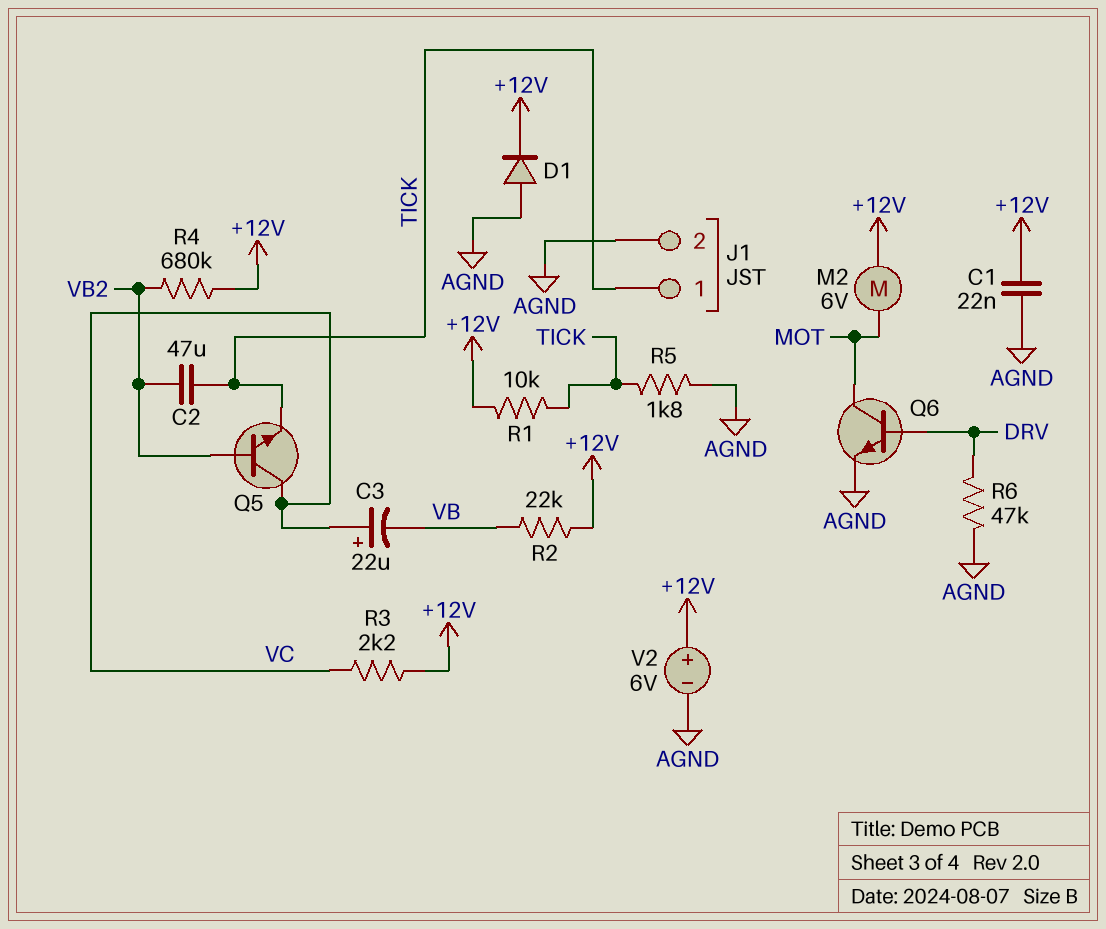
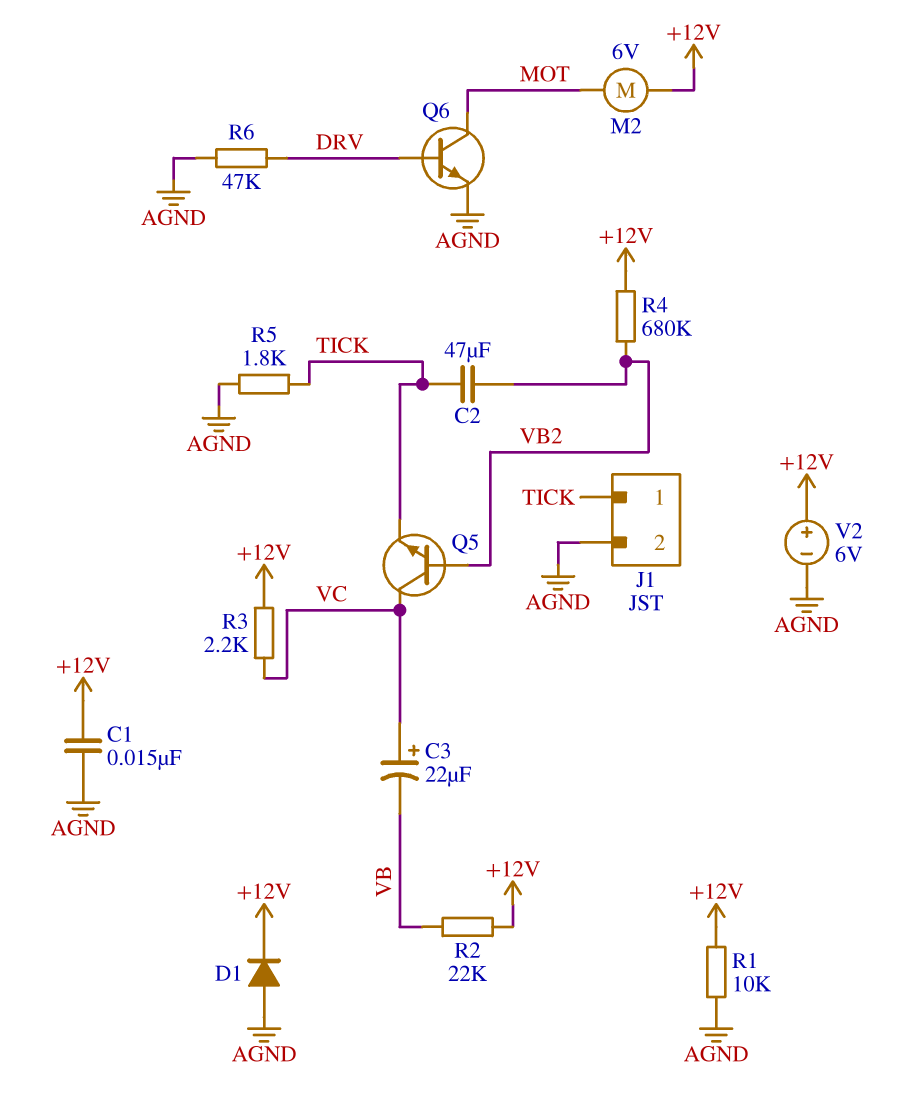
C1: 22nF (+12V, AGND) -> 15nF (+12V, AGND)
R1: 10k (+12V, TICK) -> 10k (+12V, AGND)

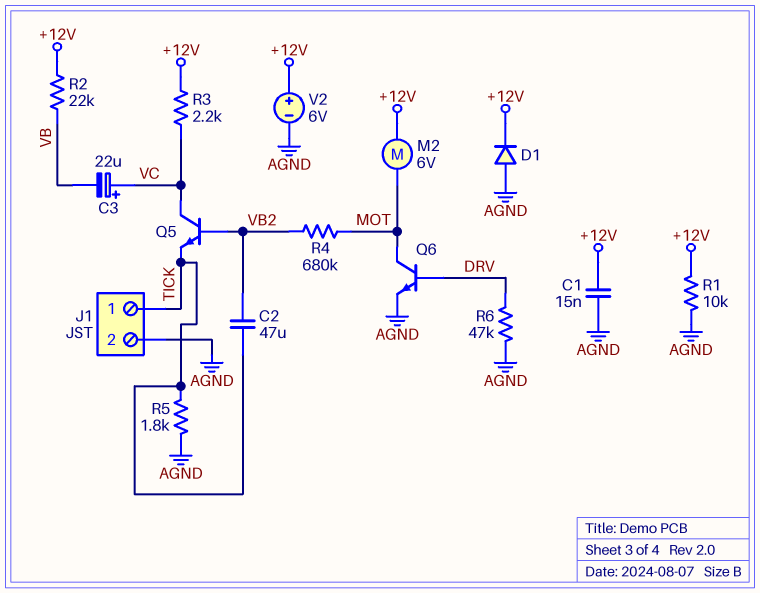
R4: 680k (+12V, VB2) -> 680k (MOT, VB2)

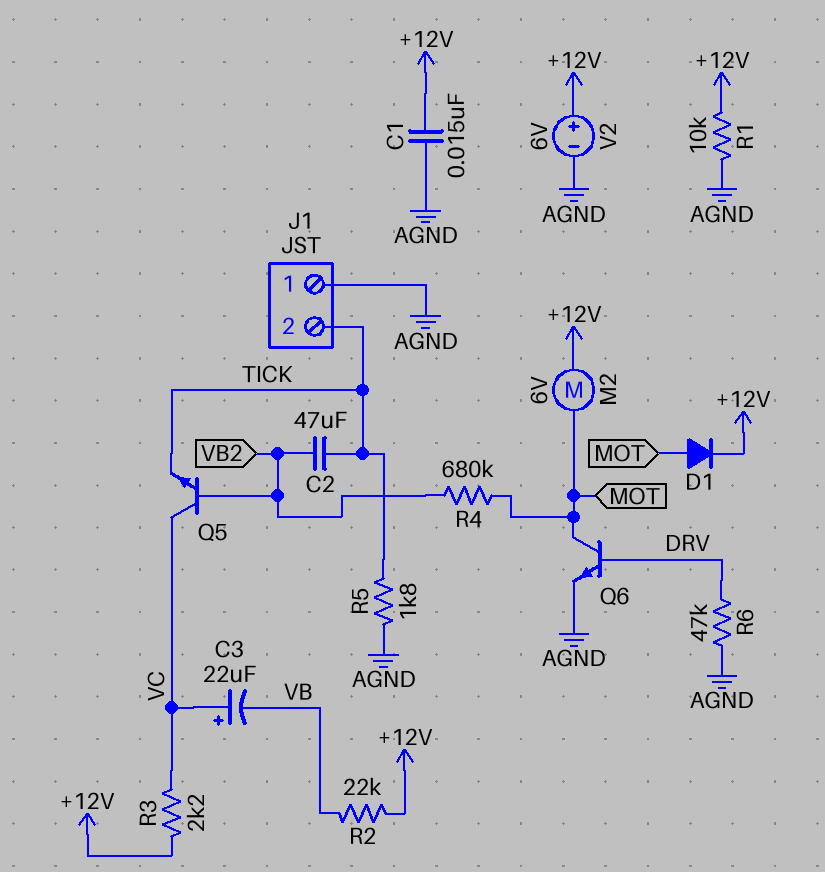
D1: diode (A AGND, K +12V) -> diode (A MOT, K +12V)
J1 pin 1: TICK -> AGND
J1 pin 2: AGND -> TICK

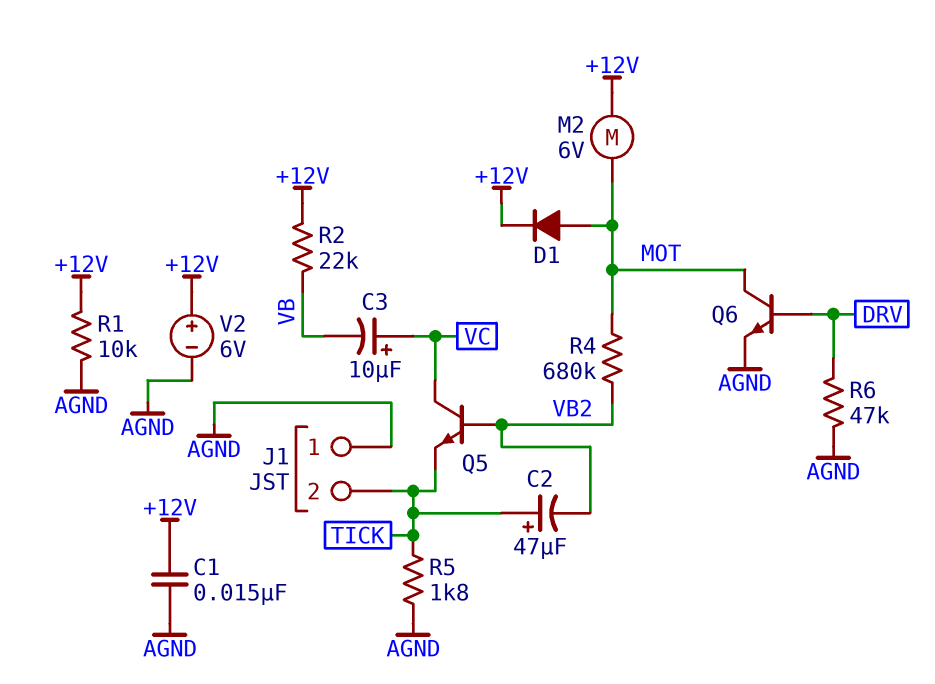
C2: 47uF (TICK, VB2) -> 47uF (plus TICK, minus VB2)
C3: 22uF (plus VC, minus VB) -> 10uF (plus VC, minus VB)
R3: 2.2k (+12V, VC) -> none

